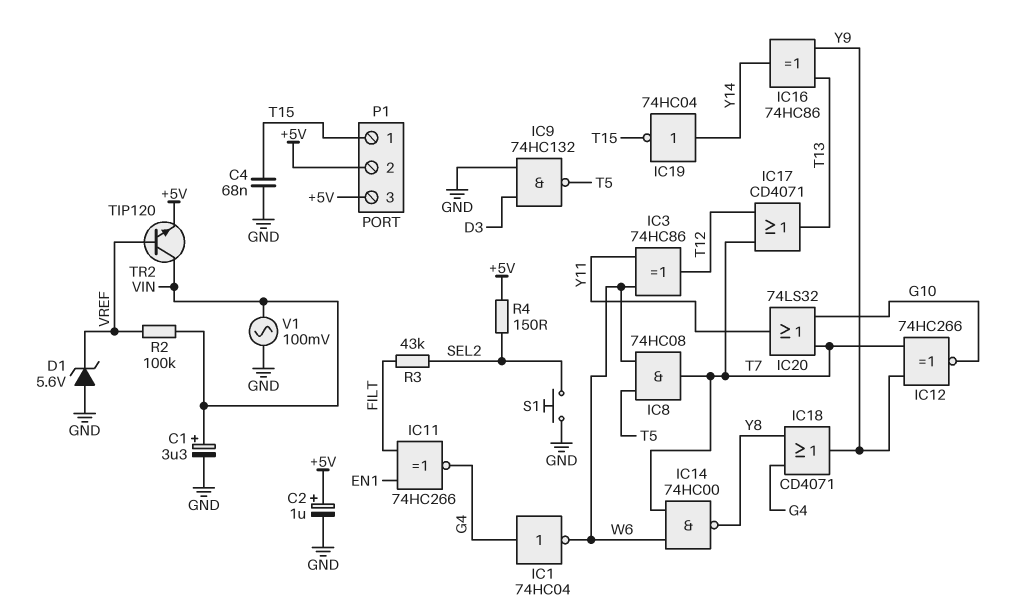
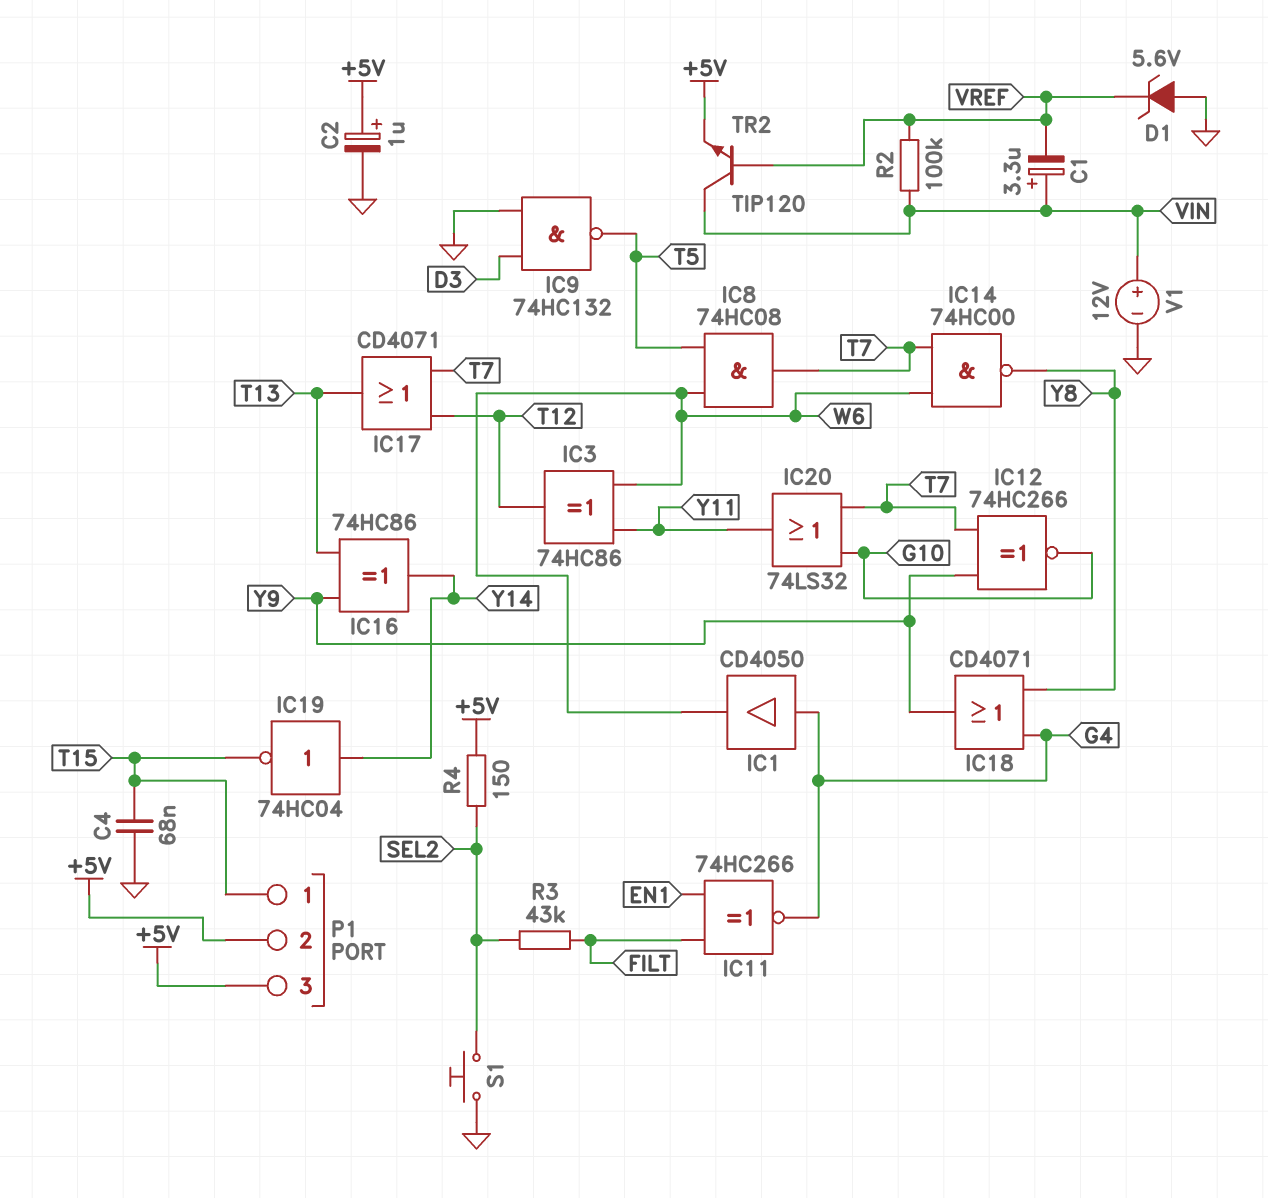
C1: 3.3uF (plus VIN, minus GND) -> 3.3uF (plus VIN, minus VREF)
IC1: NOT 74HC04 (in G4, out W6) -> buffer CD4050 (in G4, out W6)
V1: AC 100mV (GND, VIN) -> 12V (plus VIN, minus GND)

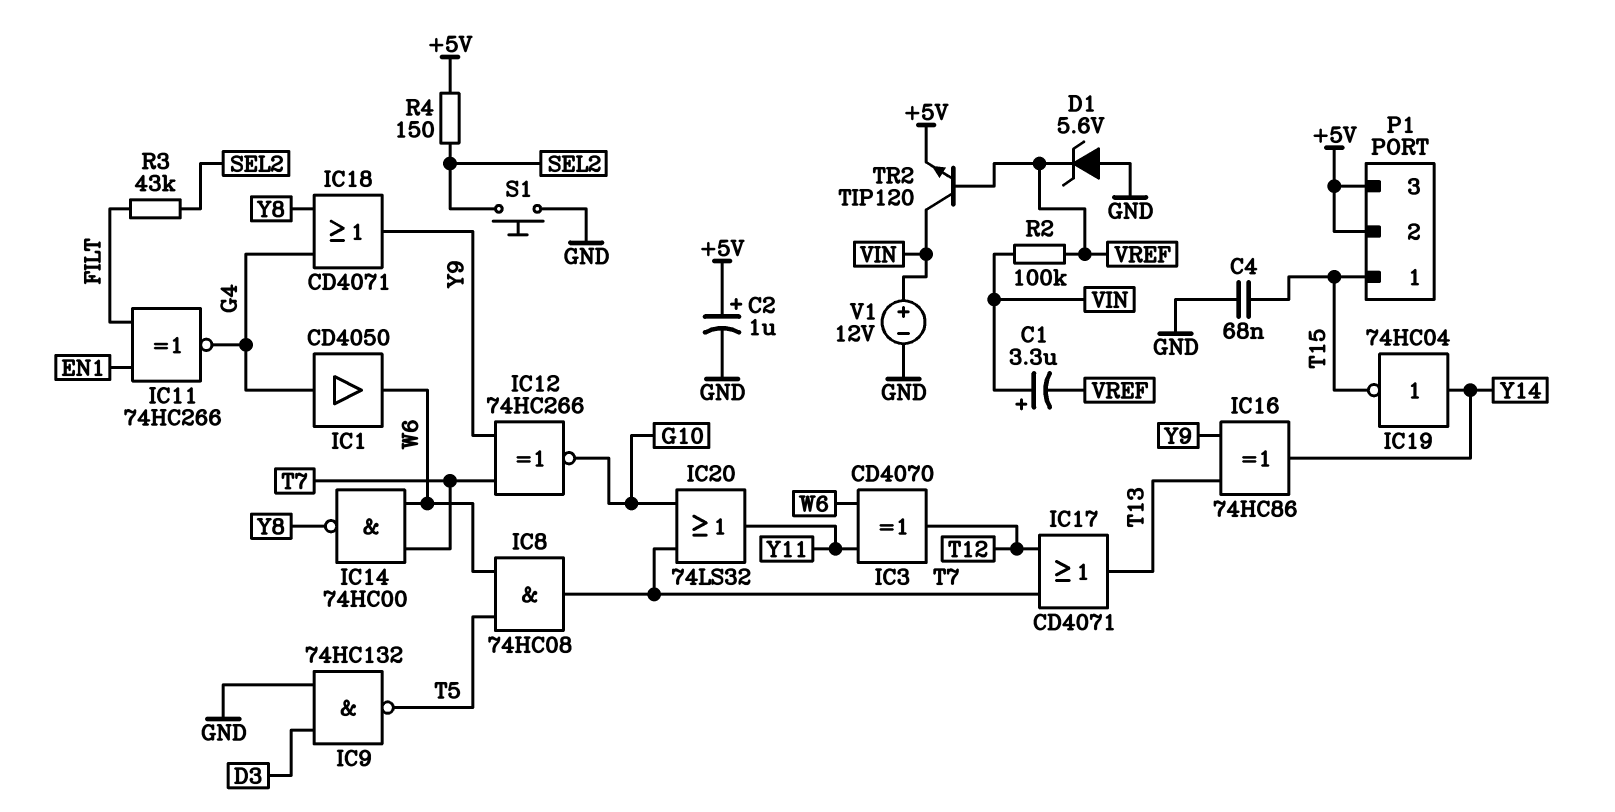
IC3: XOR 74HC86 (in W6, in Y11, out T12) -> XOR CD4070 (in W6, in Y11, out T12)

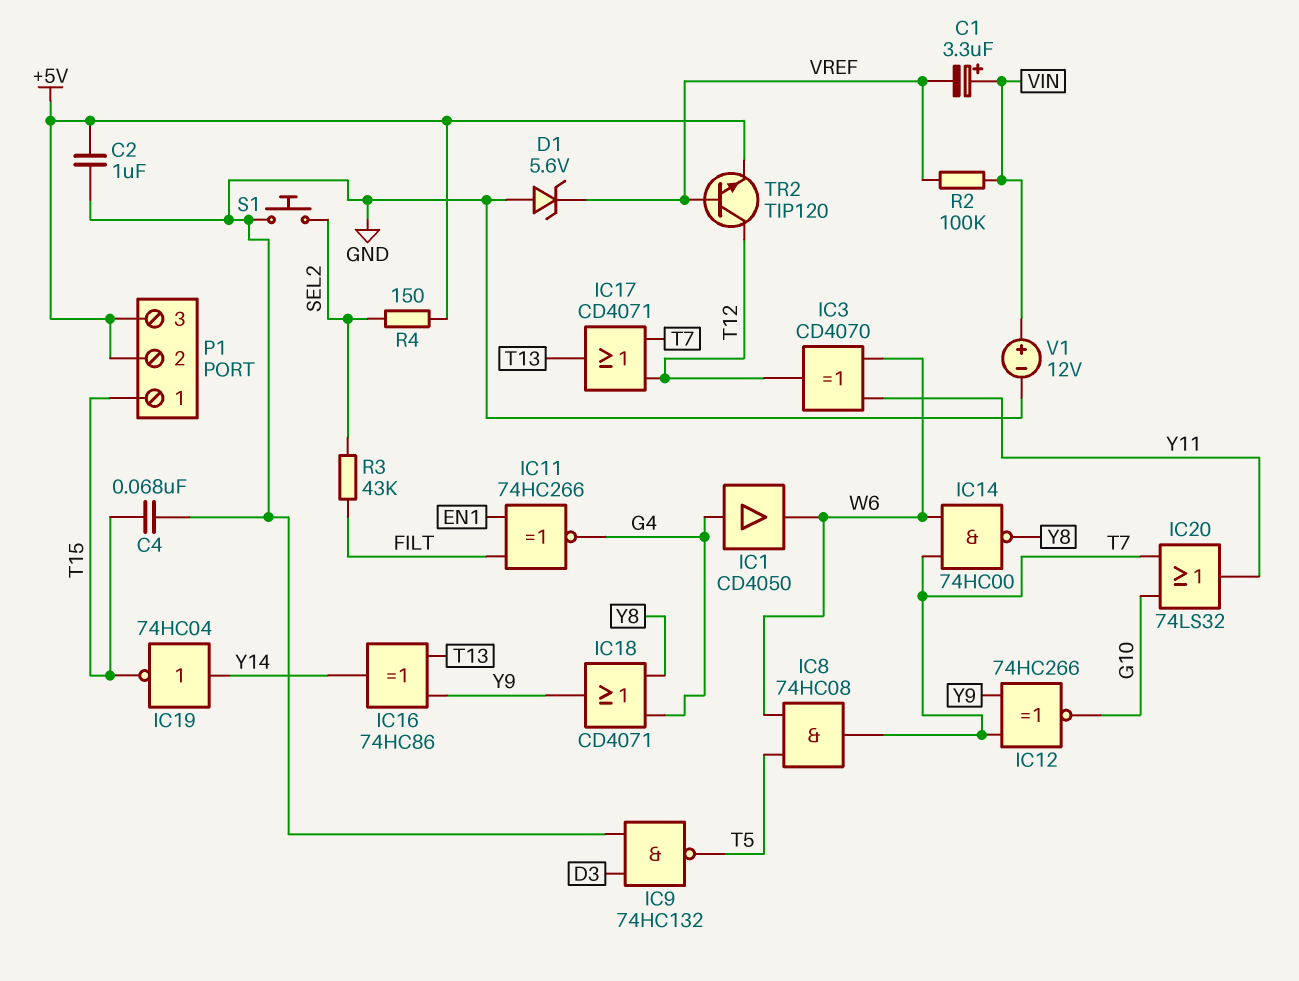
C2: 1uF (plus +5V, minus GND) -> 1uF (+5V, GND)
TR2: NPN TIP120 (B VREF, C VIN, E +5V) -> NPN TIP120 (B VREF, C T12, E +5V)

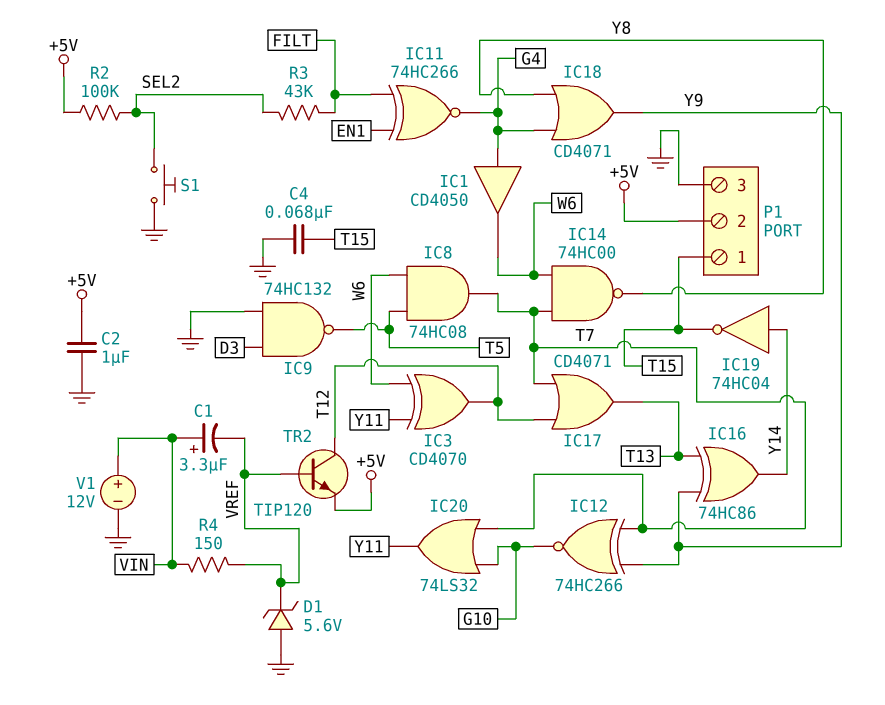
P1 pin 3: +5V -> GND
R2: 100k (VIN, VREF) -> 100k (+5V, SEL2)
R4: 150 (+5V, SEL2) -> 150 (VIN, VREF)

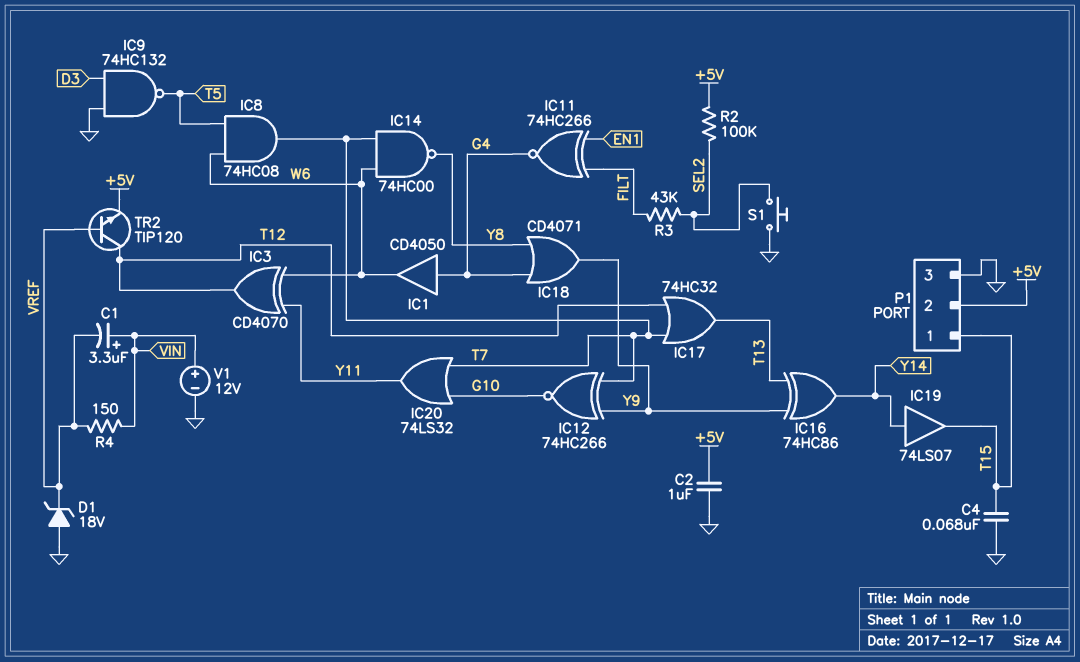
D1: zener 5.6V (A GND, K VREF) -> zener 18V (A GND, K VREF)
IC17: OR CD4071 (in T7, in T12, out T13) -> OR 74HC32 (in T7, in T12, out T13)
IC19: NOT 74HC04 (in Y14, out T15) -> buffer 74LS07 (in Y14, out T15)

